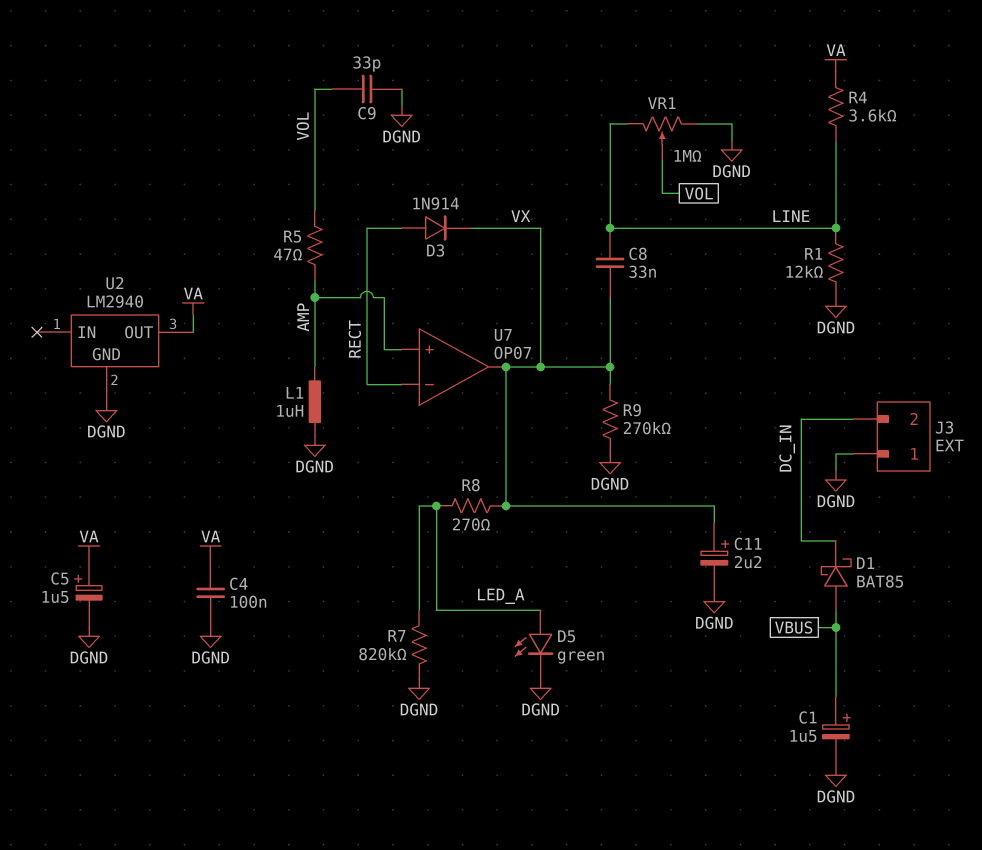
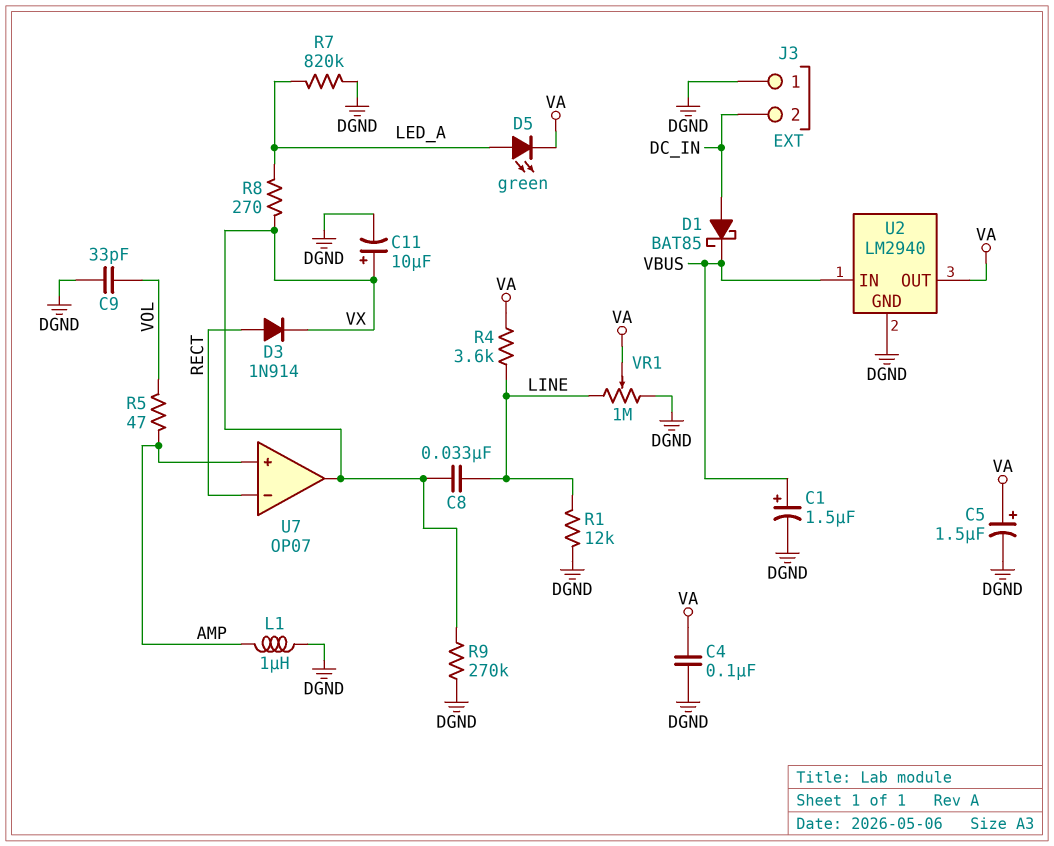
C11: 2.2uF (plus VX, minus DGND) -> 10uF (plus VX, minus DGND)
D1: schottky BAT85 (A VBUS, K DC_IN) -> schottky BAT85 (A DC_IN, K VBUS)
D5: LED green (A LED_A, K DGND) -> LED green (A LED_A, K VA)
U2 pin IN: none -> VBUS
VR1: 1M (DGND, LINE, wiper VOL) -> 1M (DGND, LINE, wiper VA)

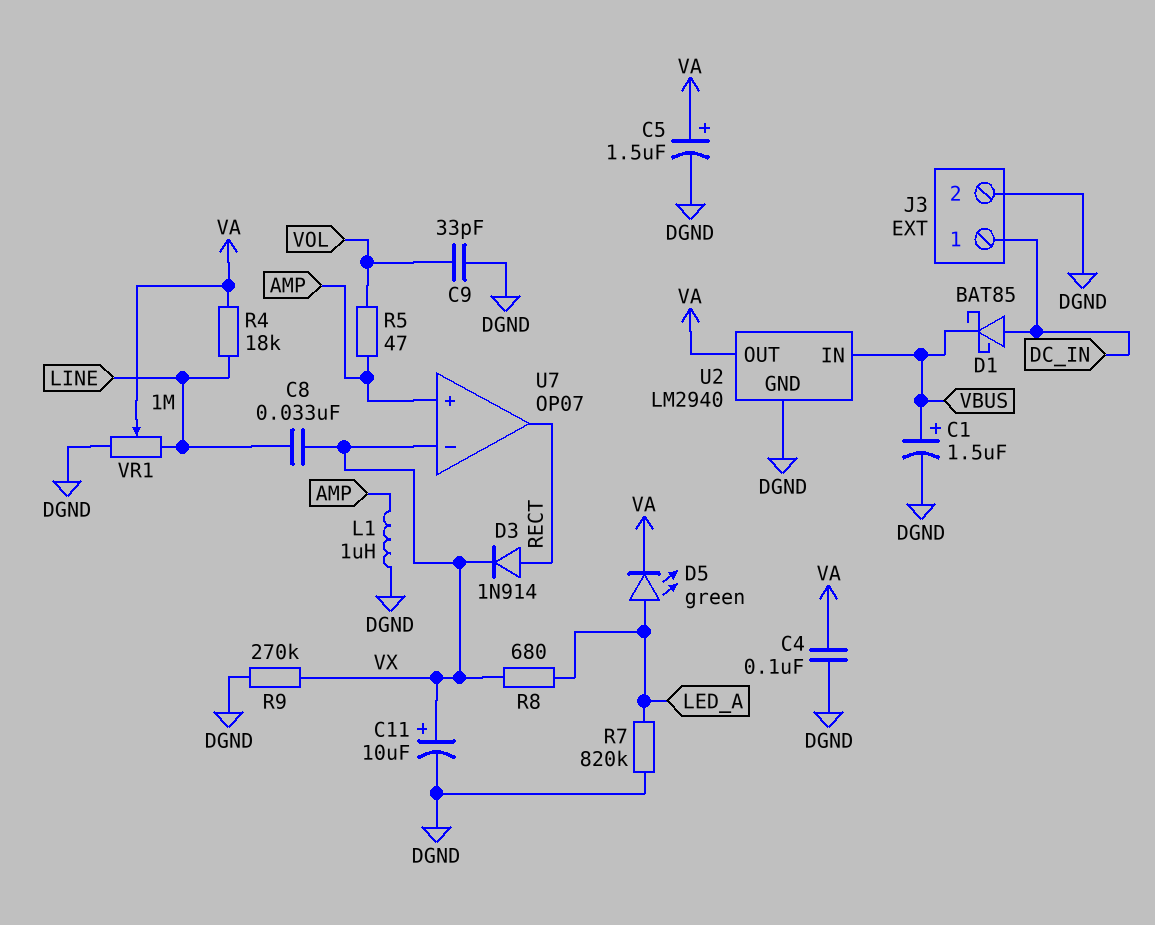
J3 pin 1: DGND -> DC_IN
J3 pin 2: DC_IN -> DGND
R1: 12k (DGND, LINE) -> none
R4: 3.6k (LINE, VA) -> 18k (LINE, VA)
R8: 270 (LED_A, VX) -> 680 (LED_A, VX)
U7 pin in-: RECT -> VX
U7 pin out: VX -> RECT

